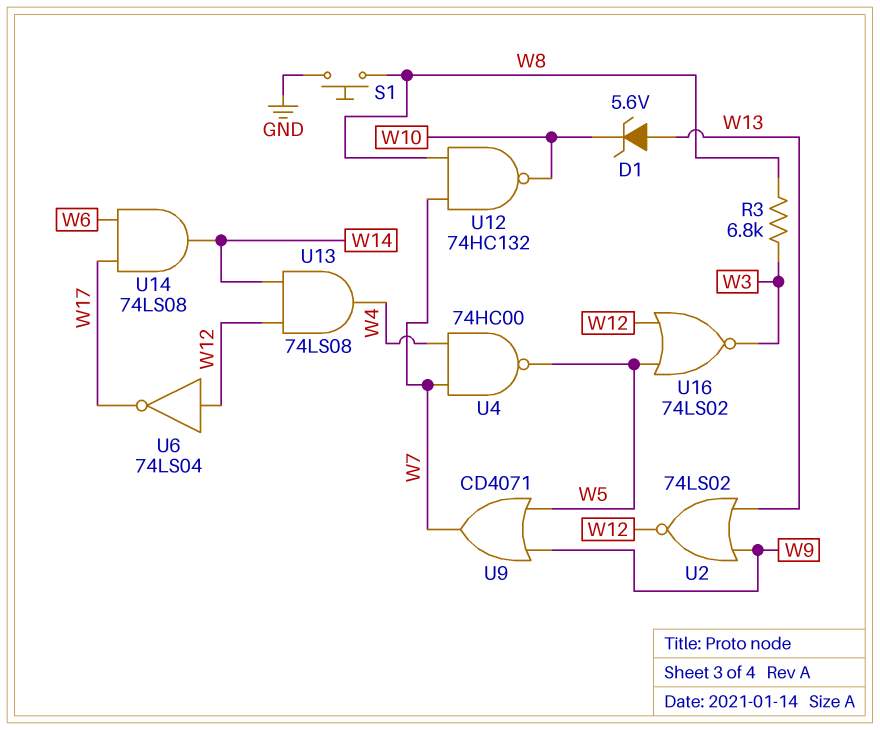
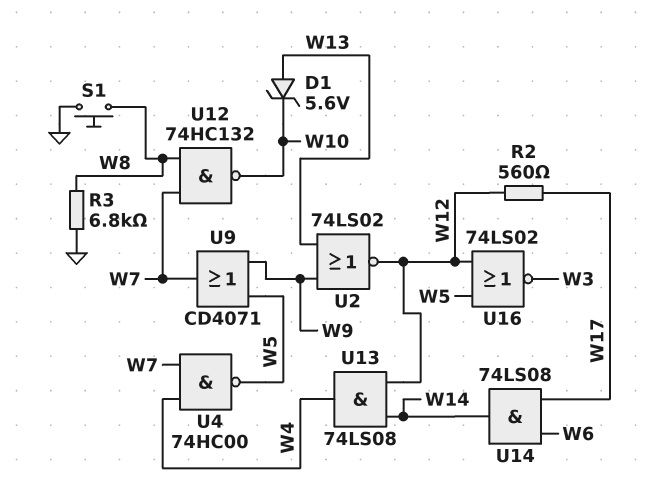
R2: none -> 560 (W12, W17)
R3: 6.8k (W3, W8) -> 6.8k (GND, W8)
U6: NOT 74LS04 (in W12, out W17) -> none

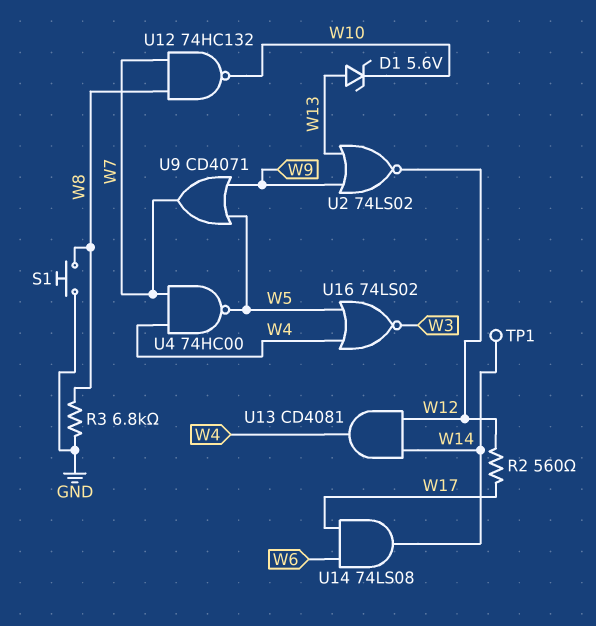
TP1: none -> test point (W14)
U13: AND 74LS08 (in W12, in W14, out W4) -> AND CD4081 (in W12, in W14, out W4)
U16: NOR 74LS02 (in W5, in W12, out W3) -> NOR 74LS02 (in W4, in W5, out W3)

